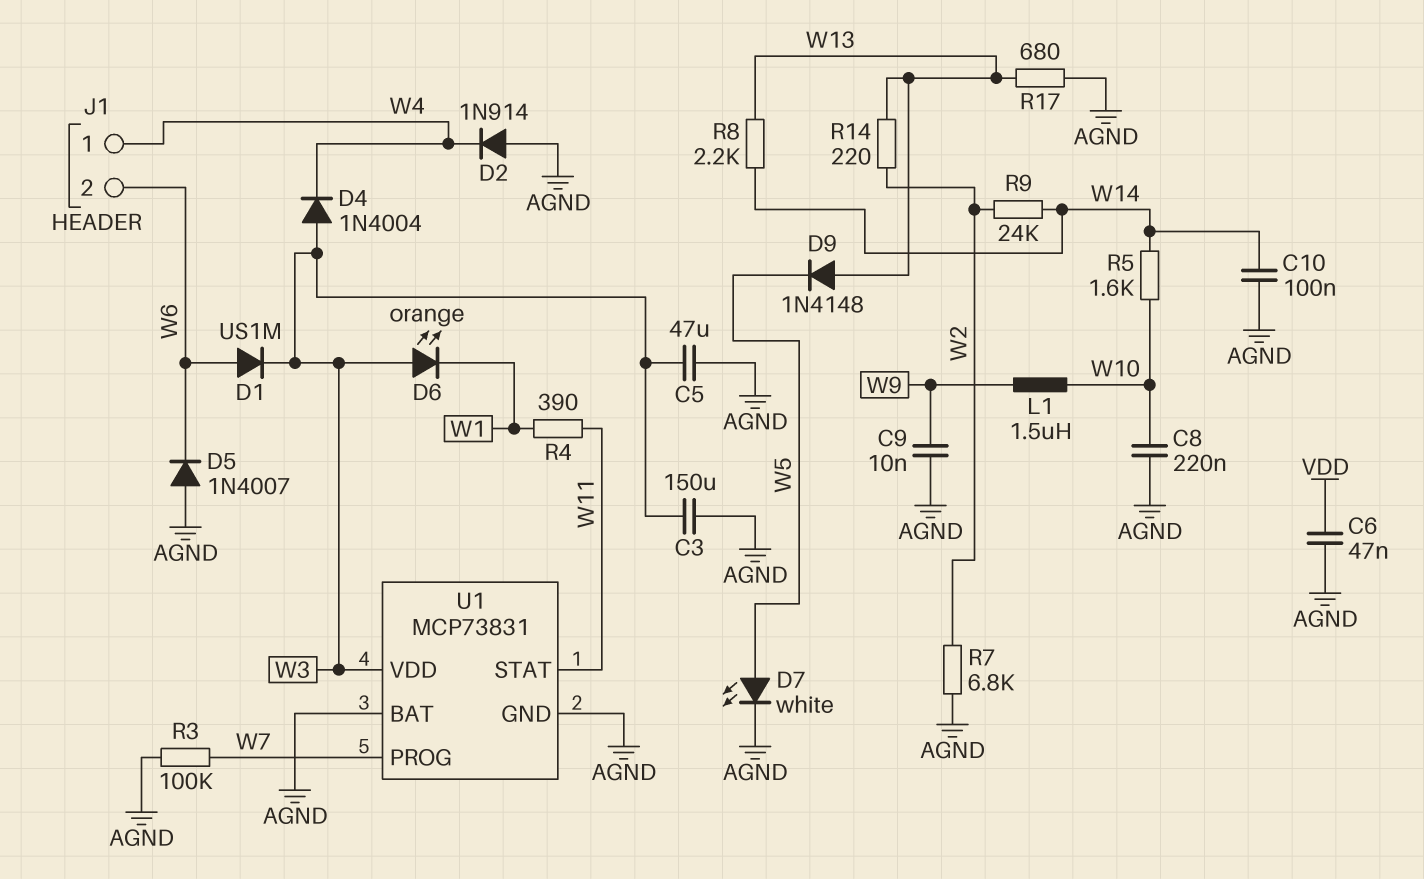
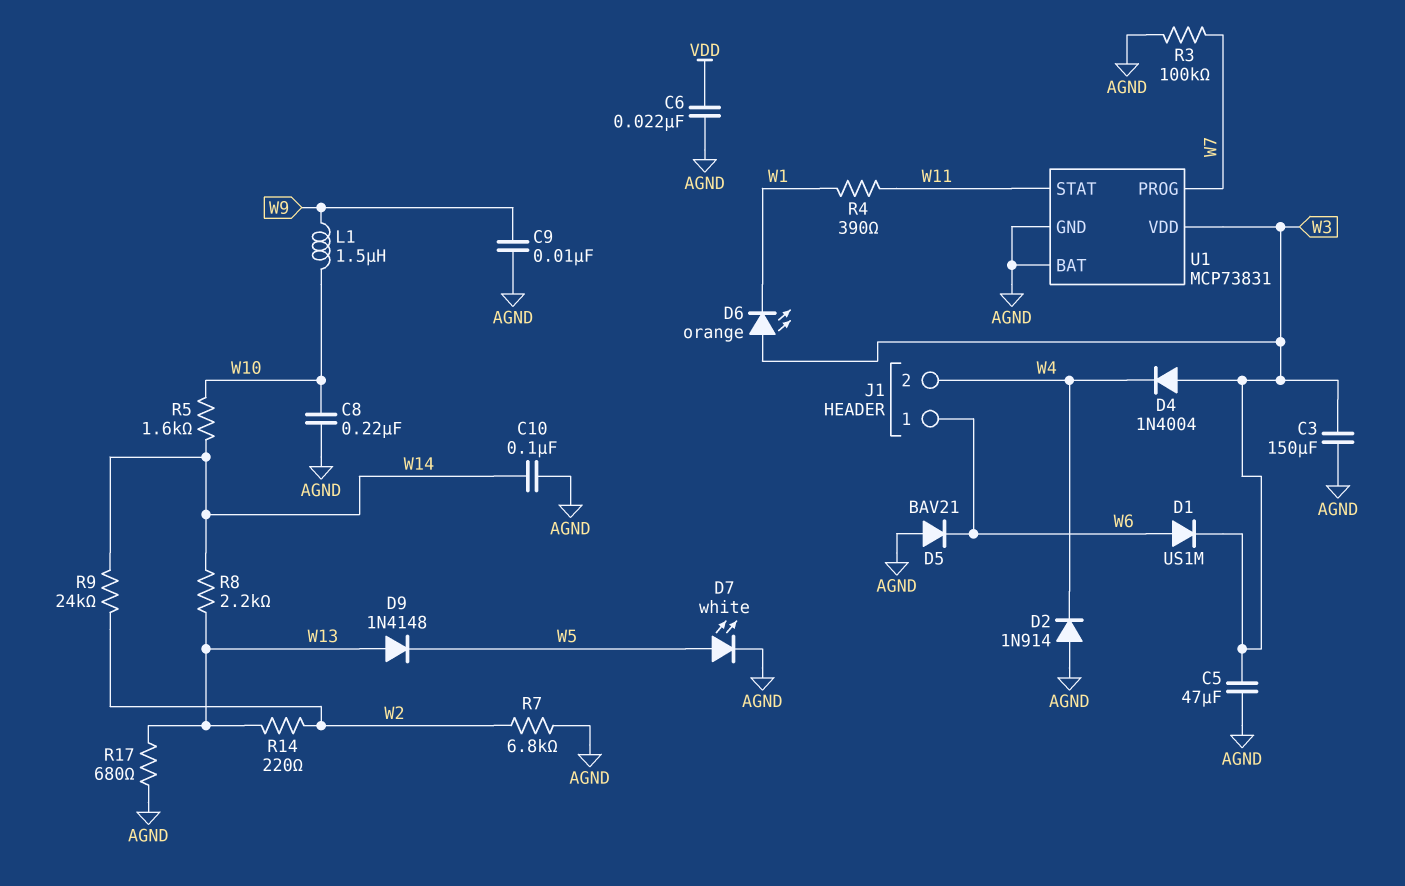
C6: 47nF (AGND, VDD) -> 22nF (AGND, VDD)
D5: diode 1N4007 (A AGND, K W6) -> diode BAV21 (A AGND, K W6)
J1 pin 1: W4 -> W6
J1 pin 2: W6 -> W4

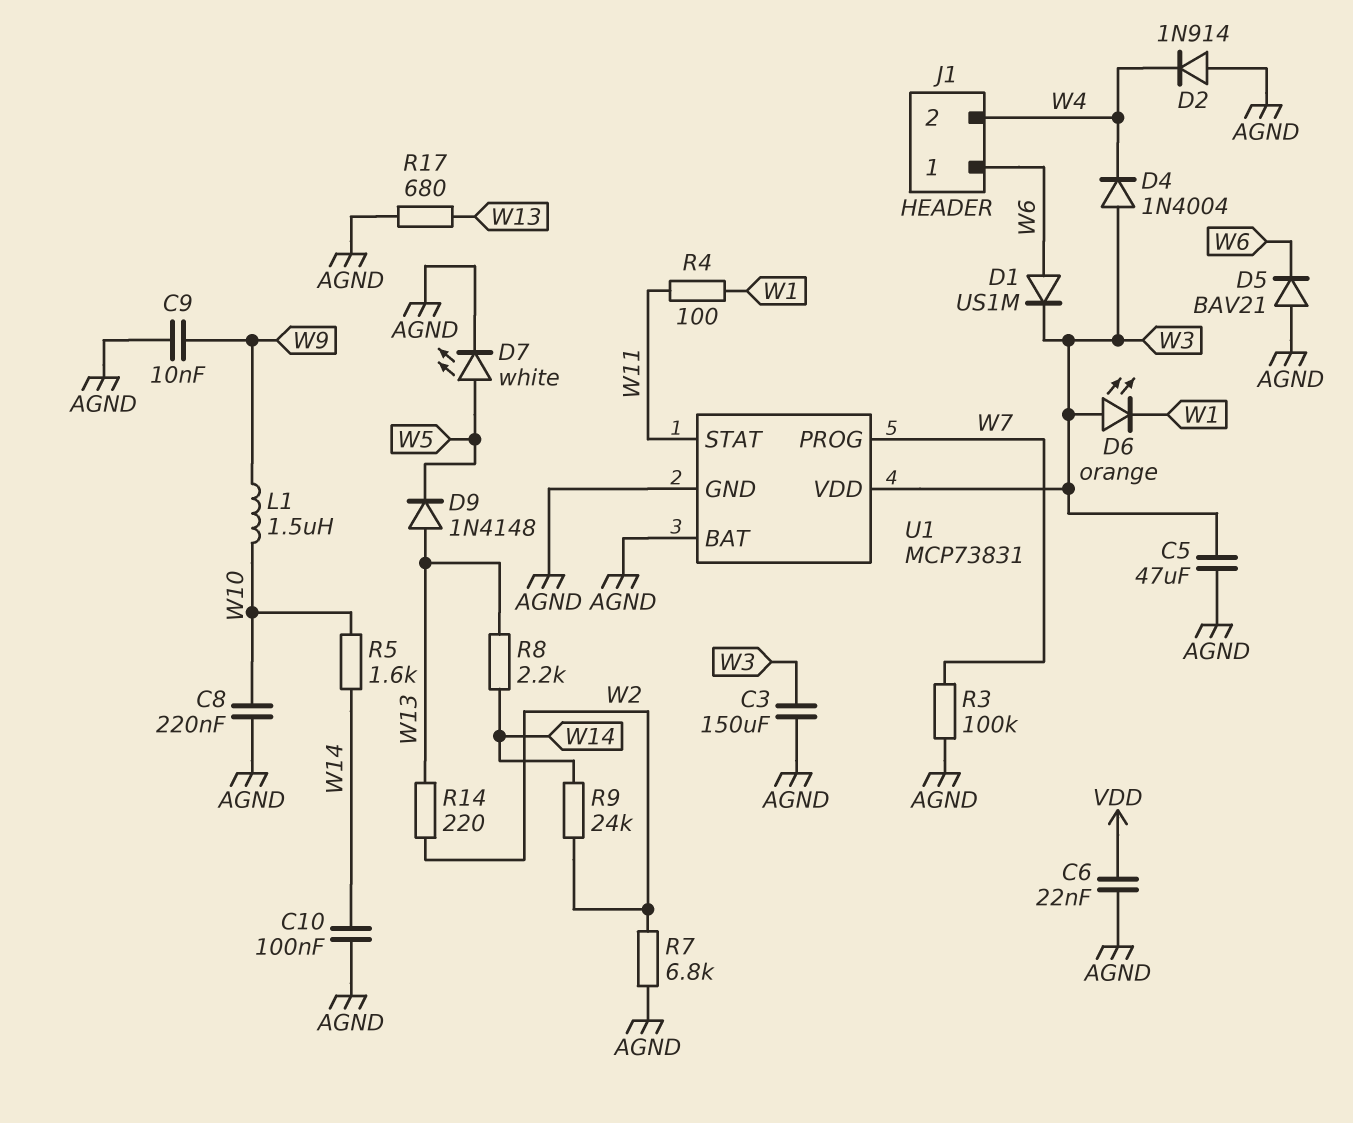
R4: 390 (W1, W11) -> 100 (W1, W11)

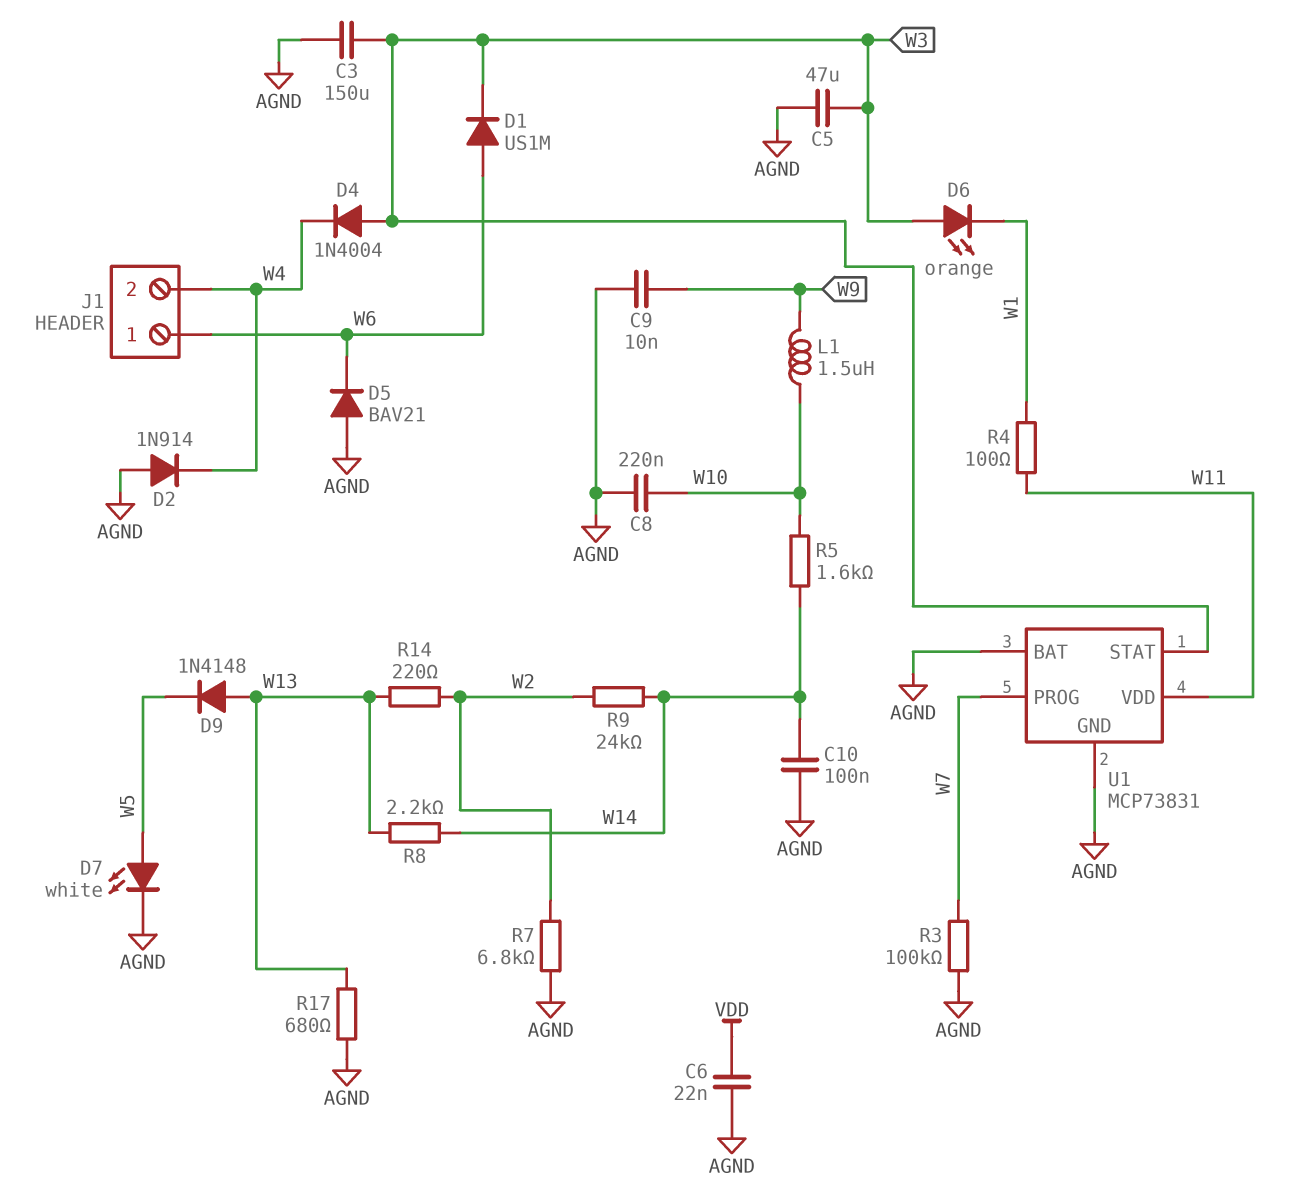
U1 pin STAT: W11 -> W3
U1 pin VDD: W3 -> W11

